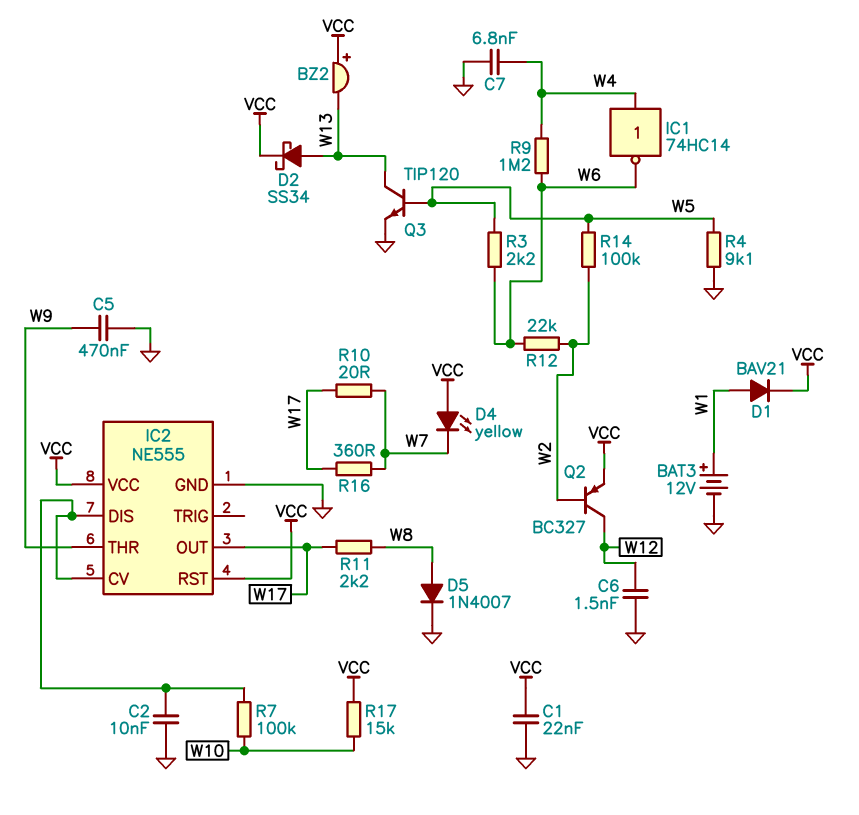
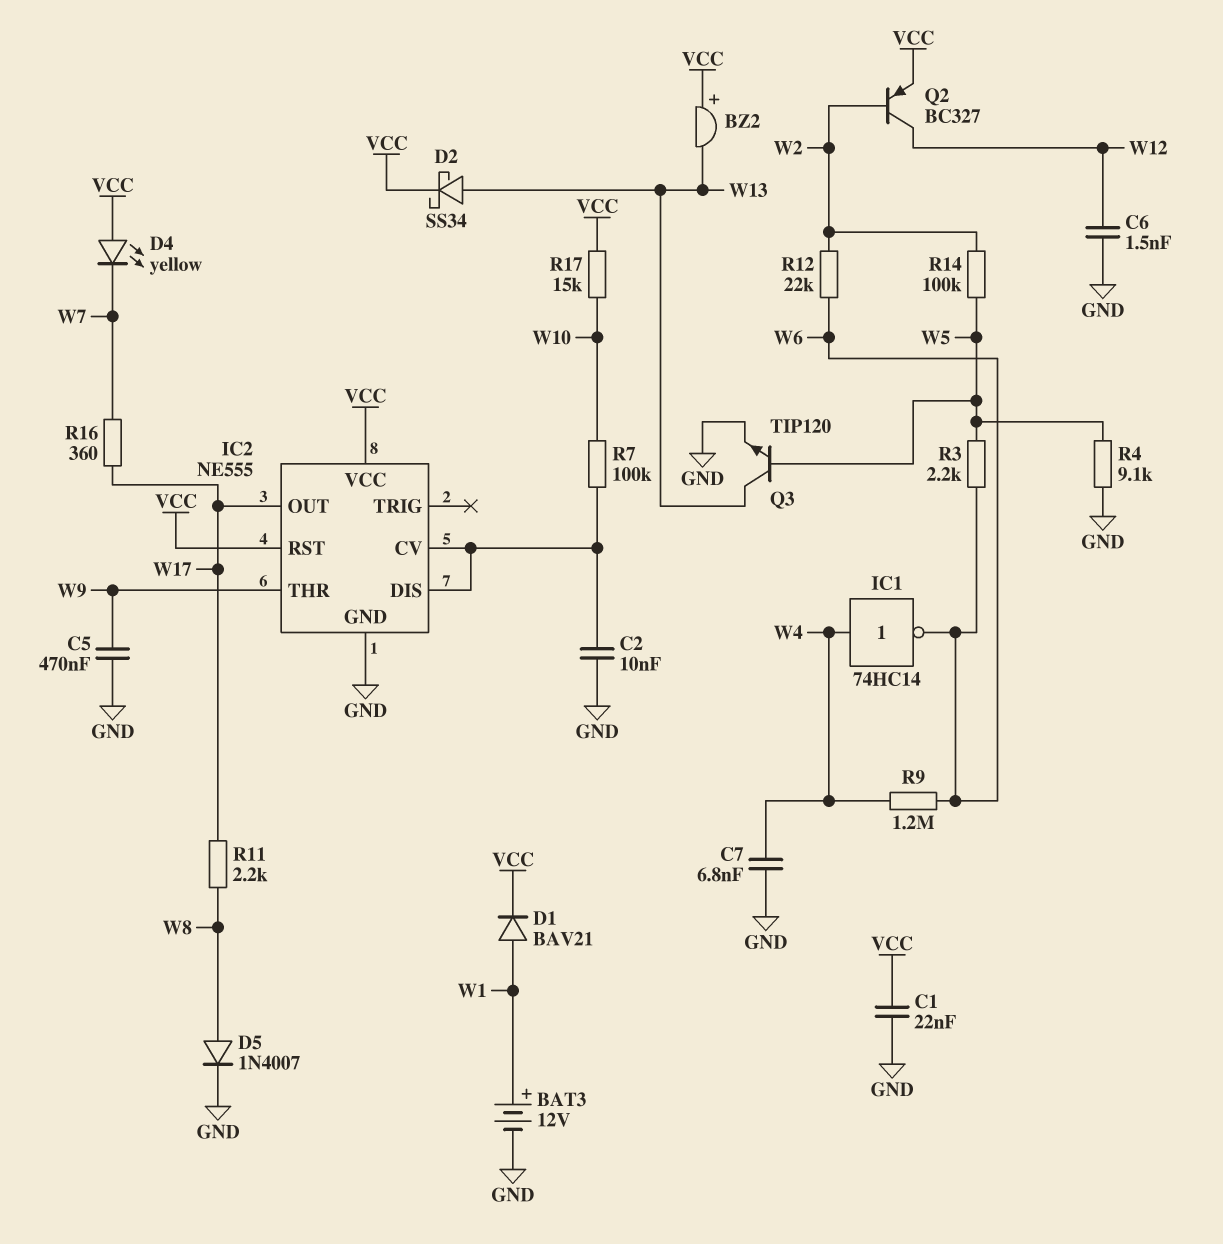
R10: 20 (W7, W17) -> none

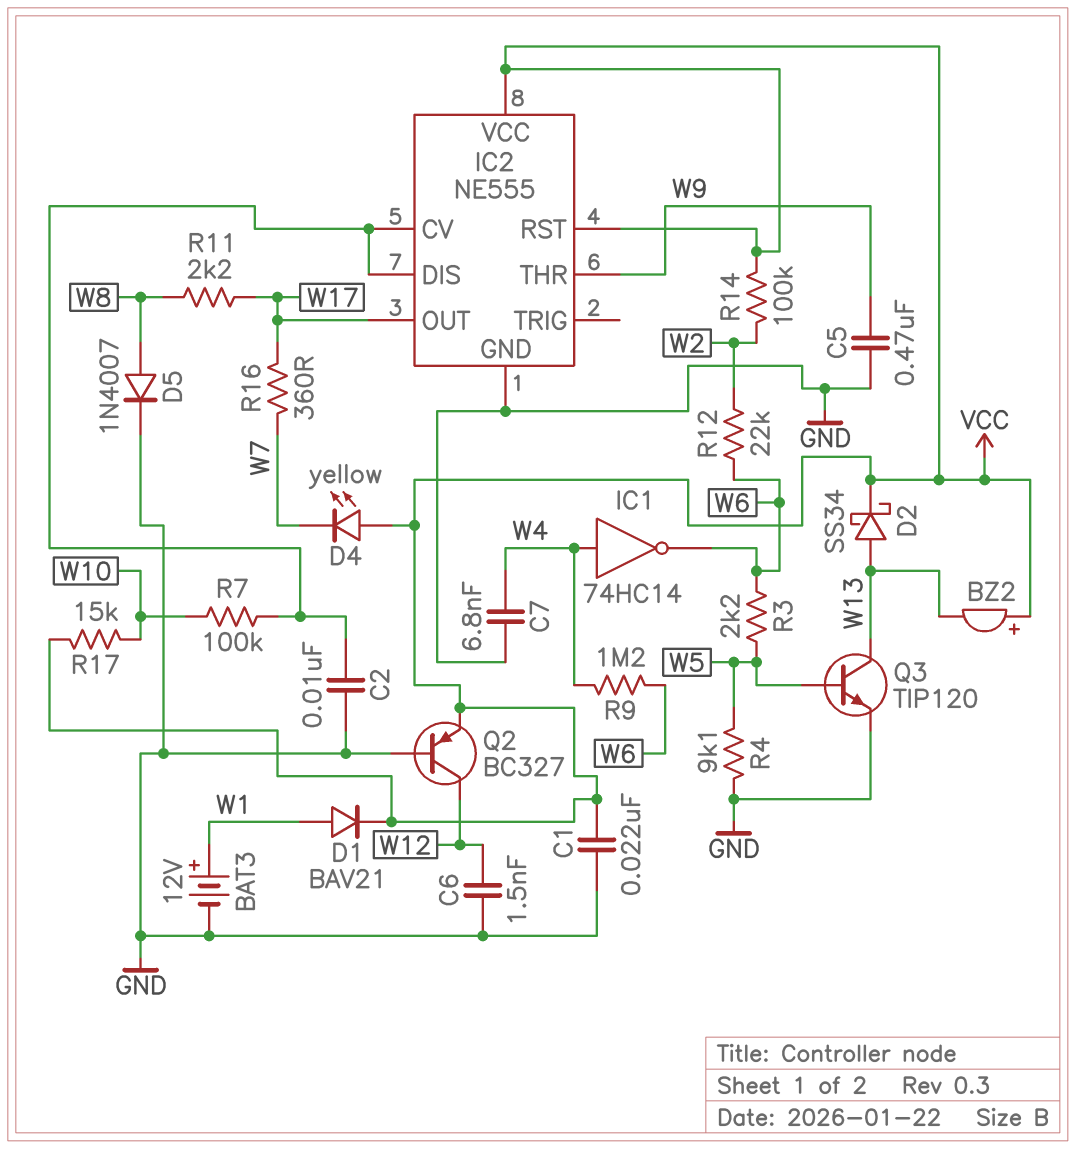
Q2: PNP BC327 (B W2, C W12, E VCC) -> PNP BC327 (B GND, C W12, E VCC)
R14: 100k (W2, W5) -> 100k (VCC, W2)

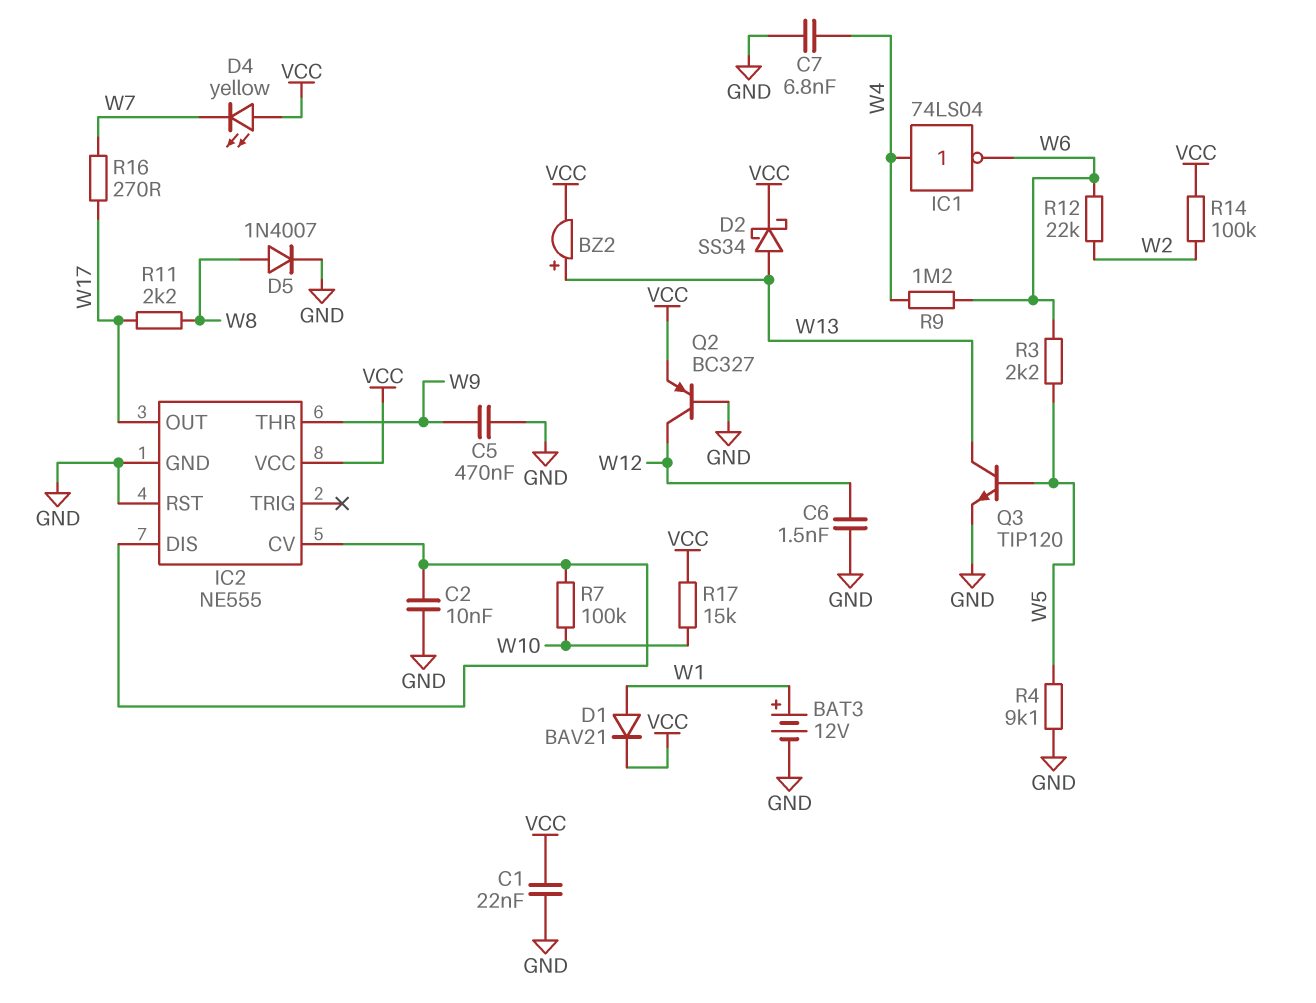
BZ2: buzzer (plus VCC, minus W13) -> buzzer (plus W13, minus VCC)
IC1: NOT 74HC14 (in W4, out W6) -> NOT 74LS04 (in W4, out W6)
IC2 pin RST: VCC -> GND
R16: 360 (W7, W17) -> 270 (W7, W17)

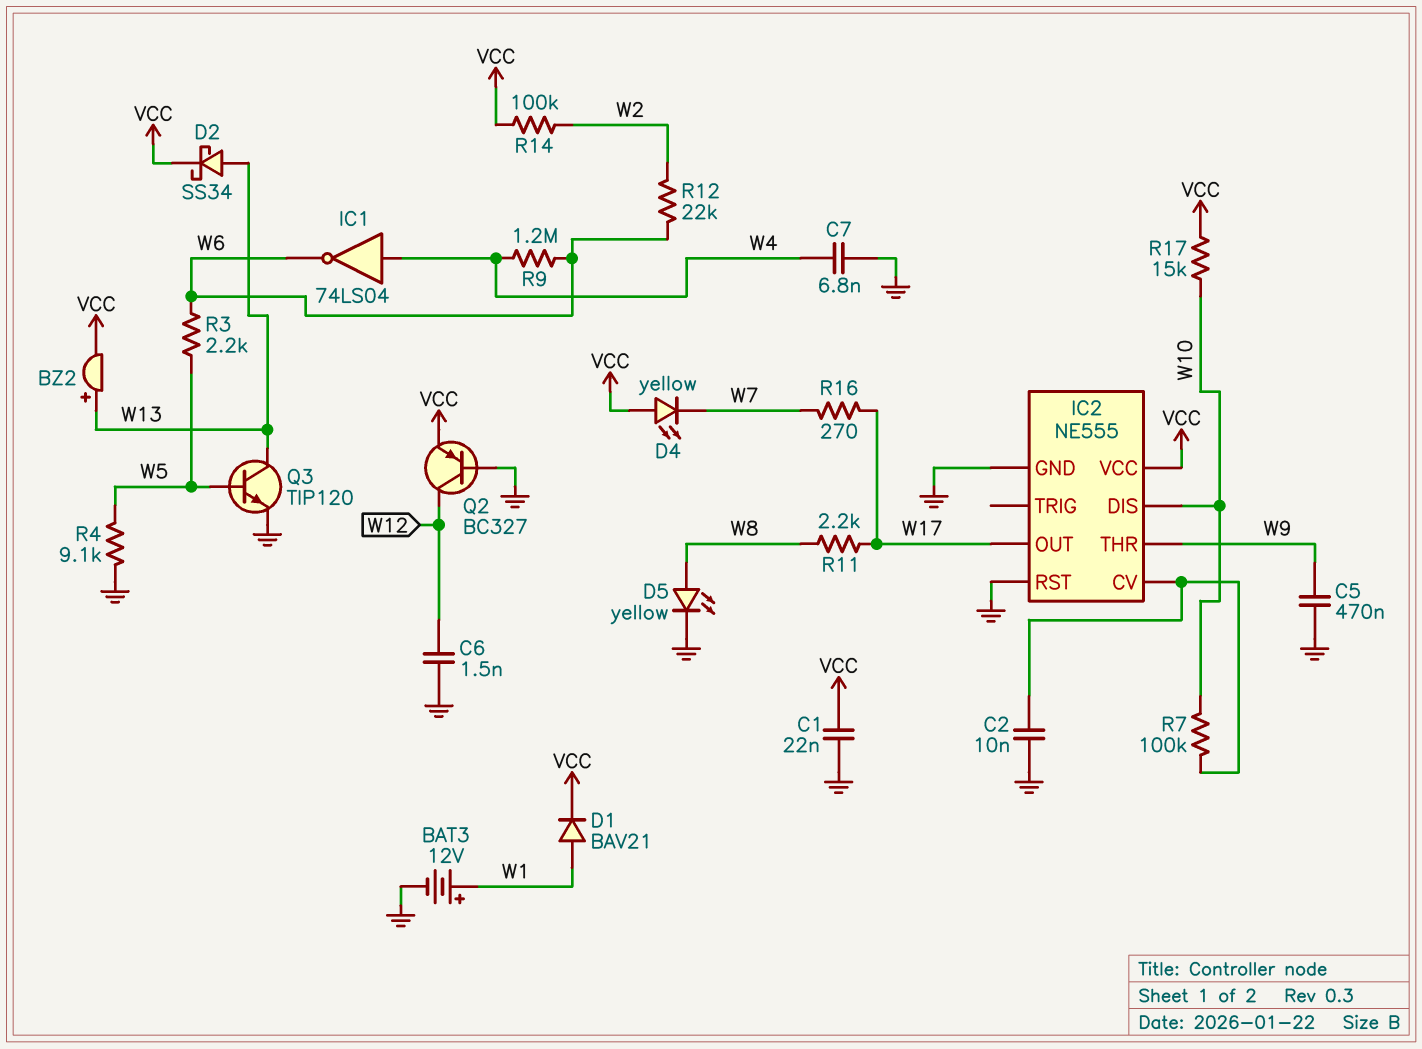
D5: diode 1N4007 (A W8, K GND) -> LED yellow (A W8, K GND)
IC2 pin DIS: IC2/CV -> W10

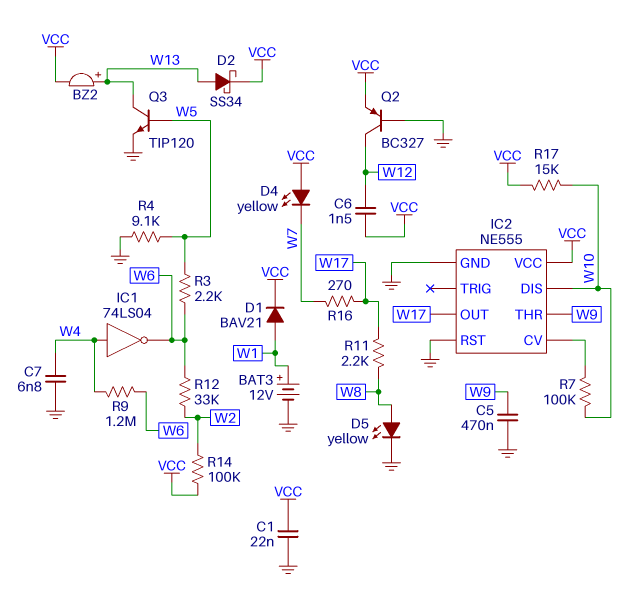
C2: 10nF (GND, IC2/CV) -> none
C6: 1.5nF (GND, W12) -> 1.5nF (VCC, W12)
R12: 22k (W2, W6) -> 33k (W2, W6)

